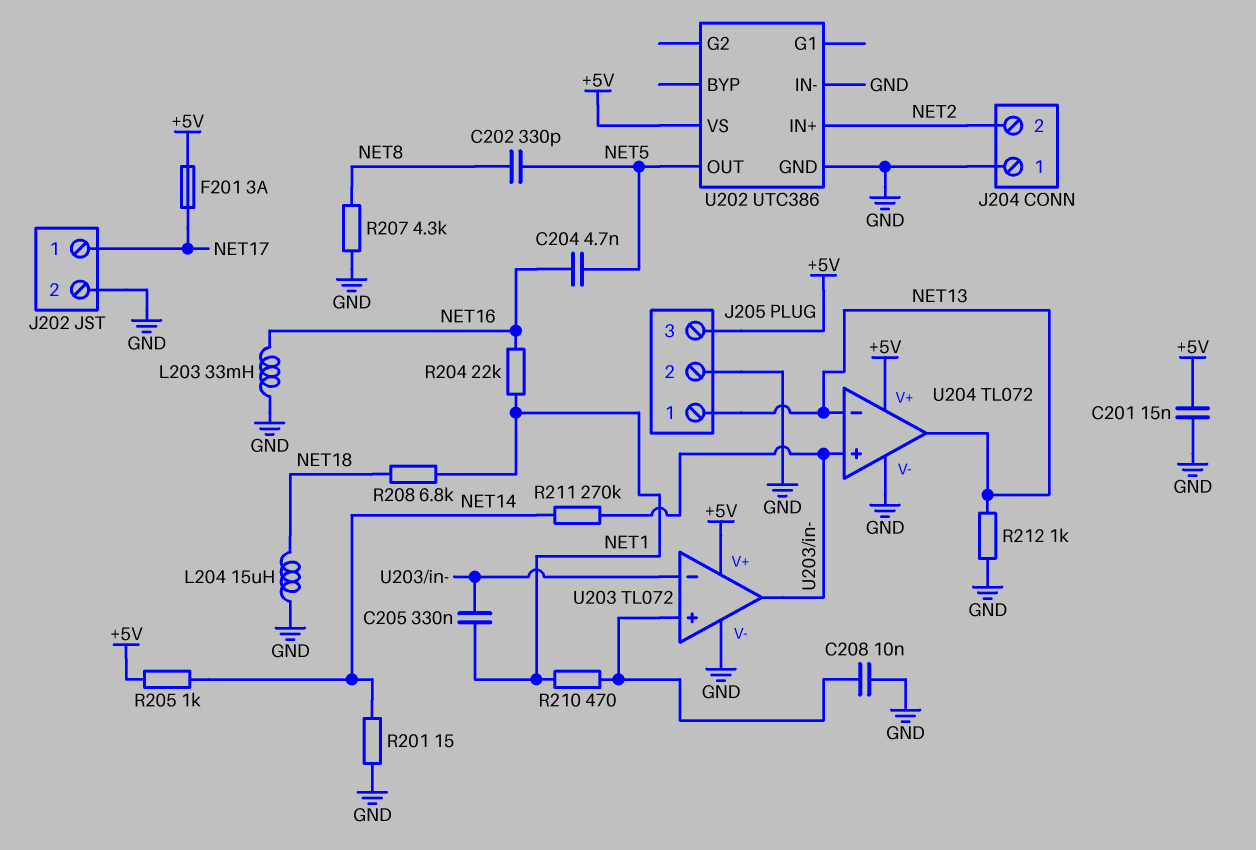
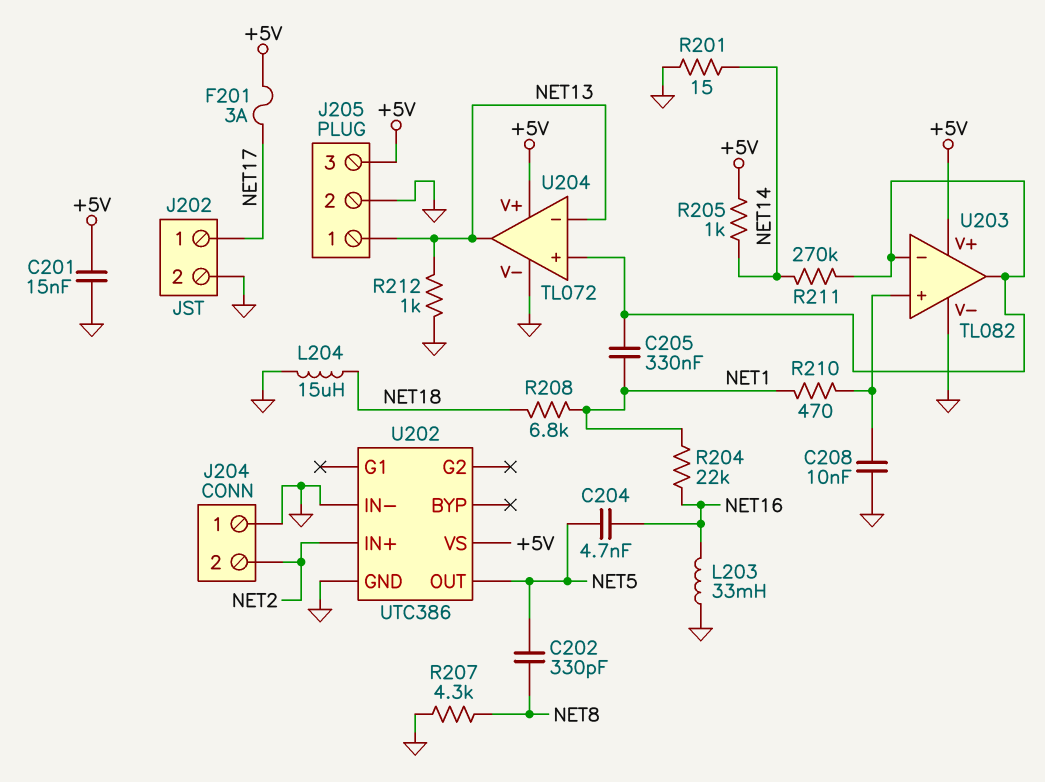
U203: TL072 -> TL082

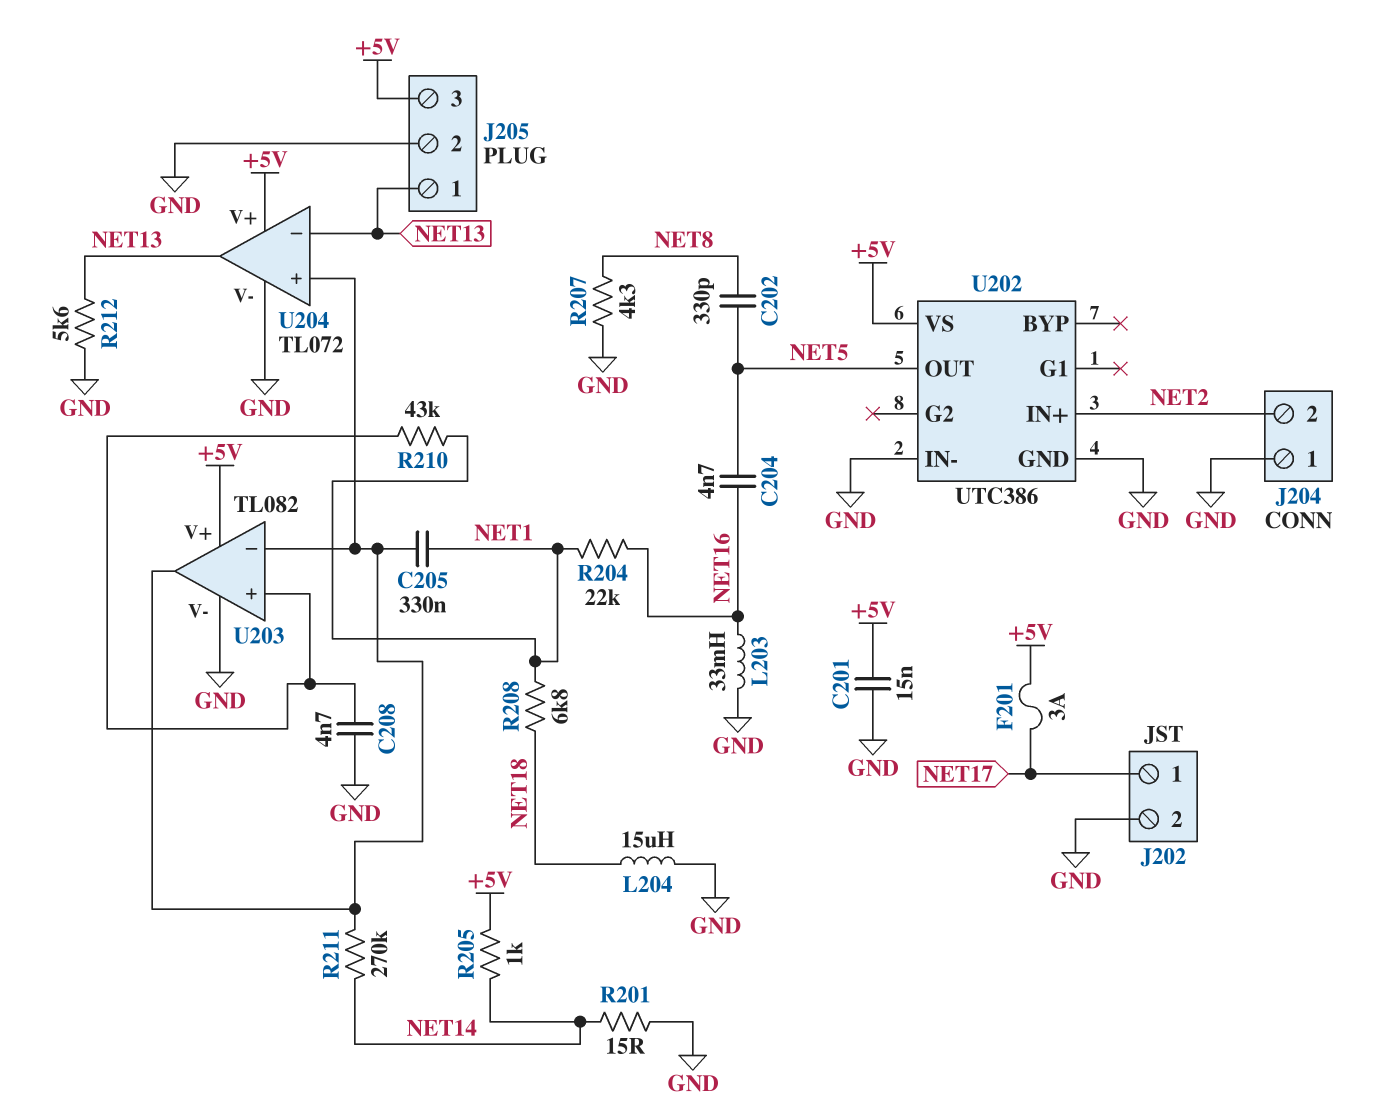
C208: 10nF (GND, U203/in+) -> 4.7nF (GND, U203/in+)
R210: 470 (NET1, U203/in+) -> 43k (NET1, U203/in+)
R212: 1k (GND, NET13) -> 5.6k (GND, NET13)

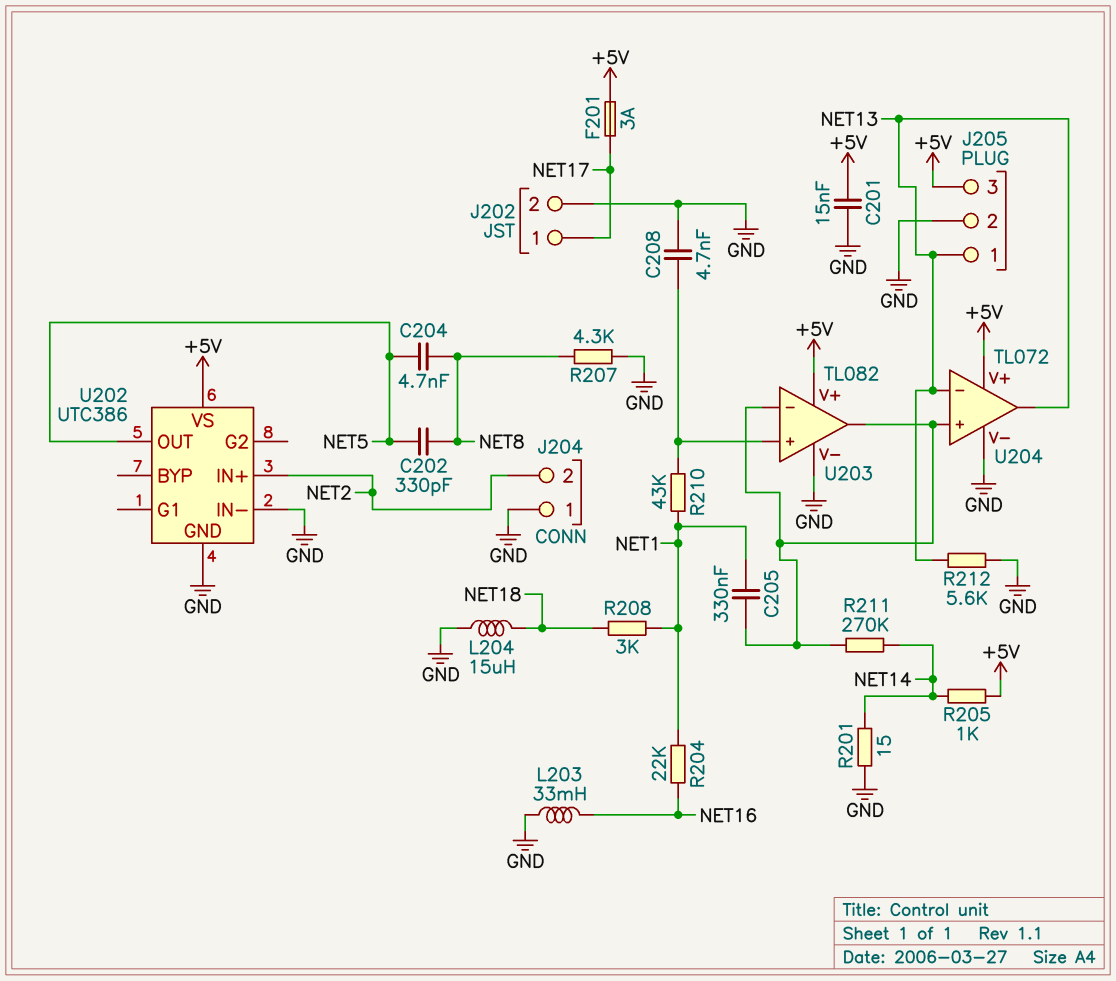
C204: 4.7nF (NET5, NET16) -> 4.7nF (NET5, NET8)
R208: 6.8k (NET1, NET18) -> 3k (NET1, NET18)

